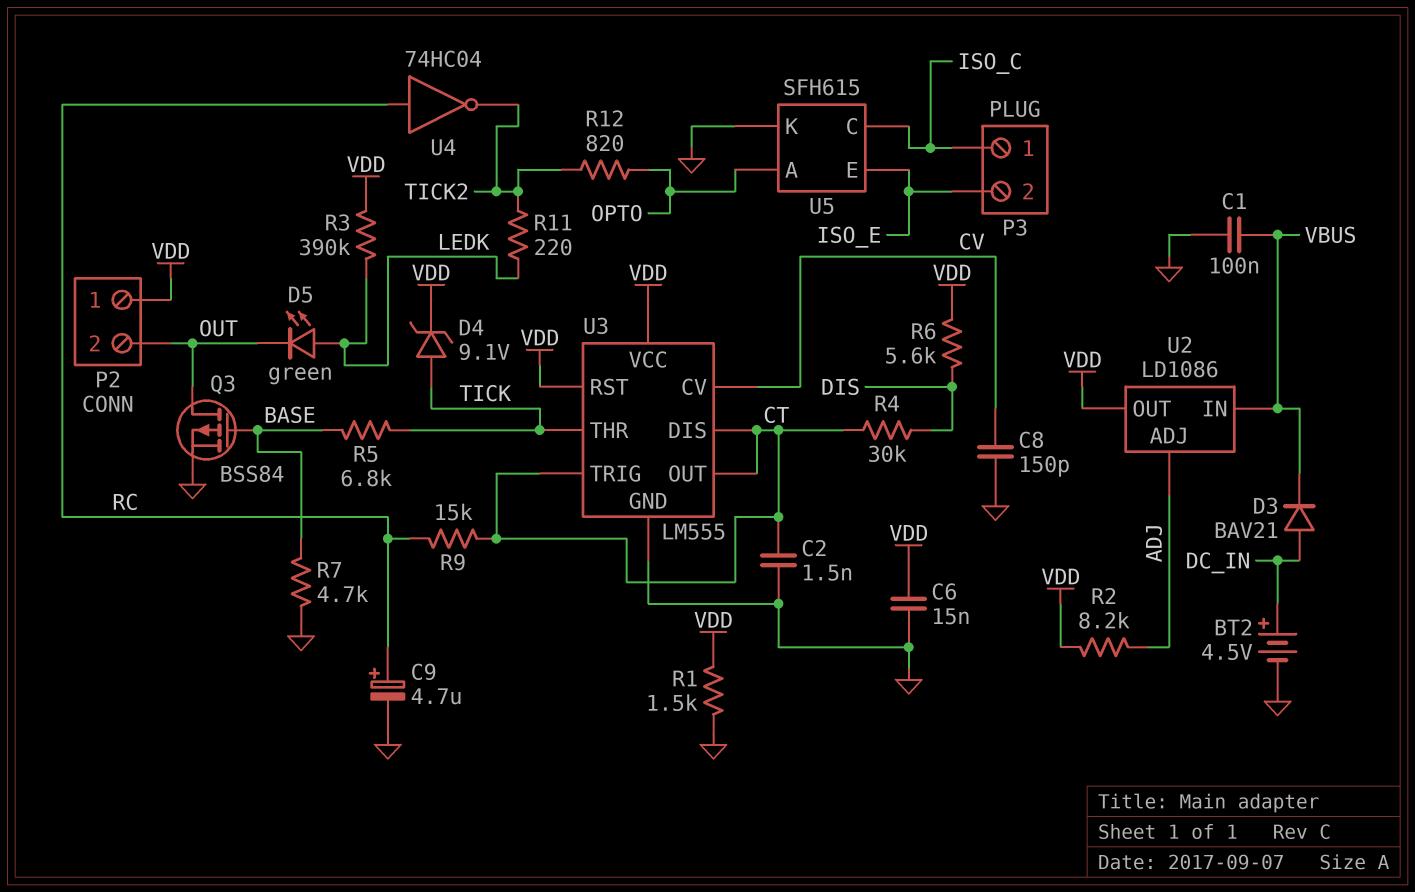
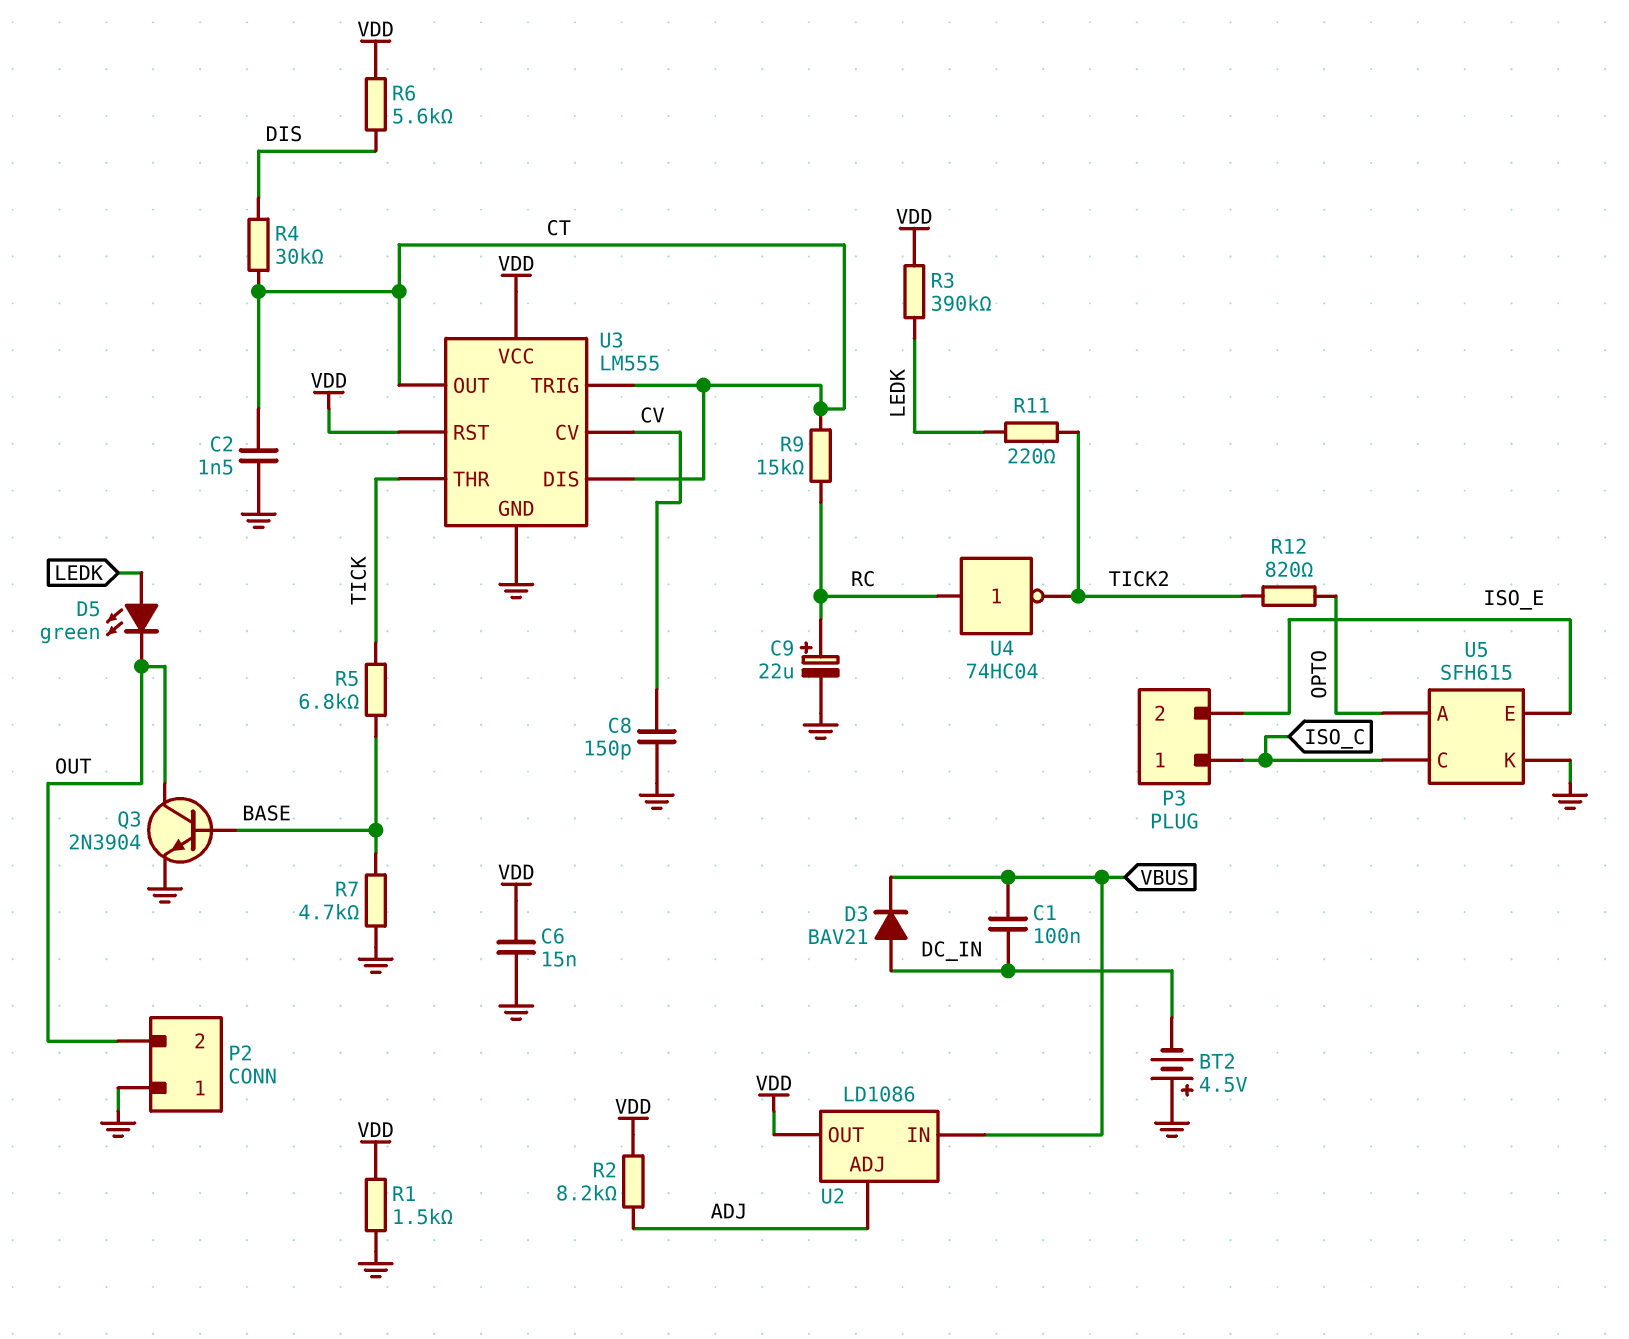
BT2: 4.5V (plus DC_IN, minus GND) -> 4.5V (plus GND, minus DC_IN)
C1: 100nF (GND, VBUS) -> 100nF (DC_IN, VBUS)
C9: 4.7uF (plus RC, minus GND) -> 22uF (plus RC, minus GND)
D4: zener 9.1V (A TICK, K VDD) -> none
P2 pin 1: VDD -> GND
Q3: PMOS BSS84 (G BASE, D OUT, S GND) -> NPN 2N3904 (B BASE, C OUT, E GND)

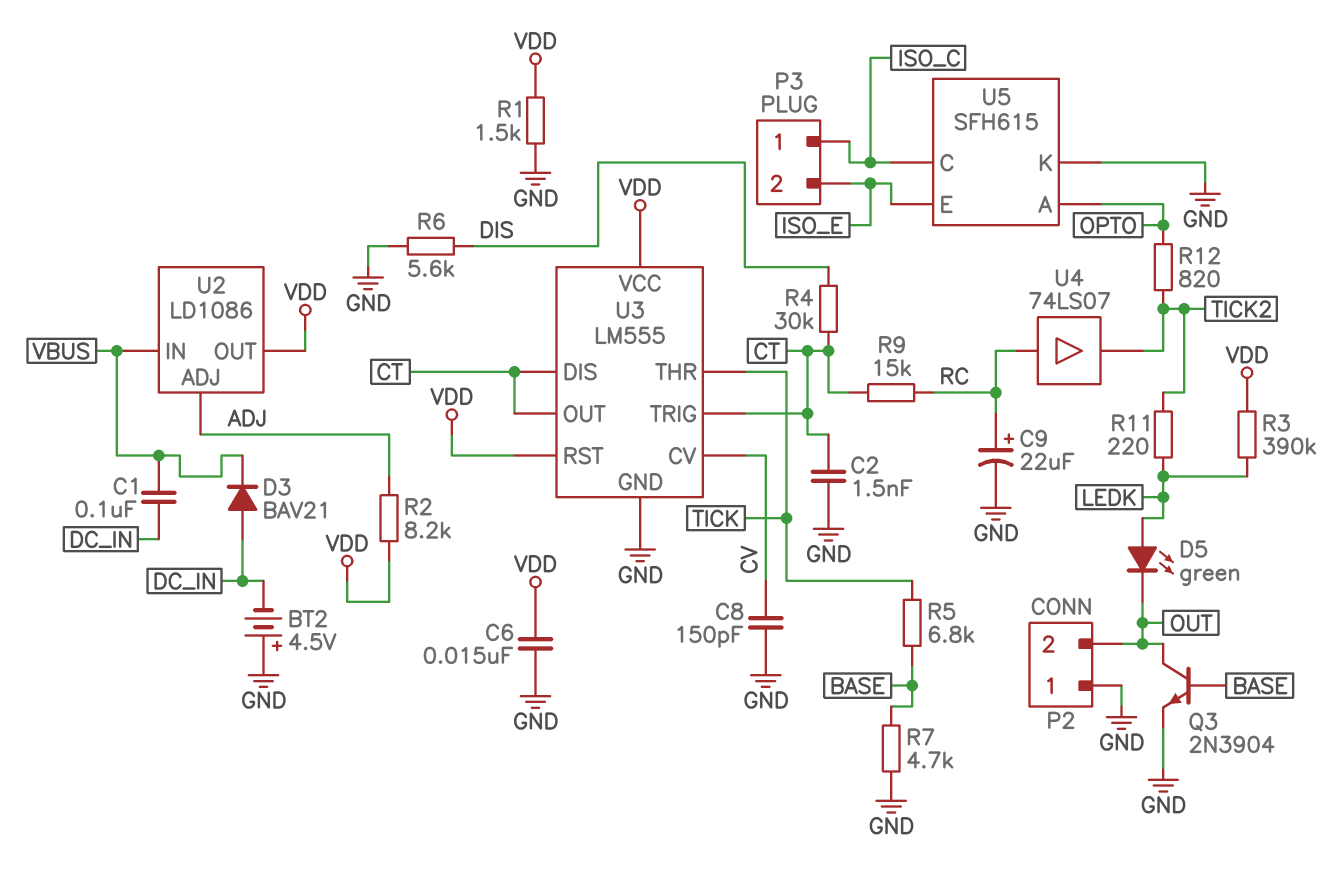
R6: 5.6k (DIS, VDD) -> 5.6k (DIS, GND)
U4: NOT 74HC04 (in RC, out TICK2) -> buffer 74LS07 (in RC, out TICK2)

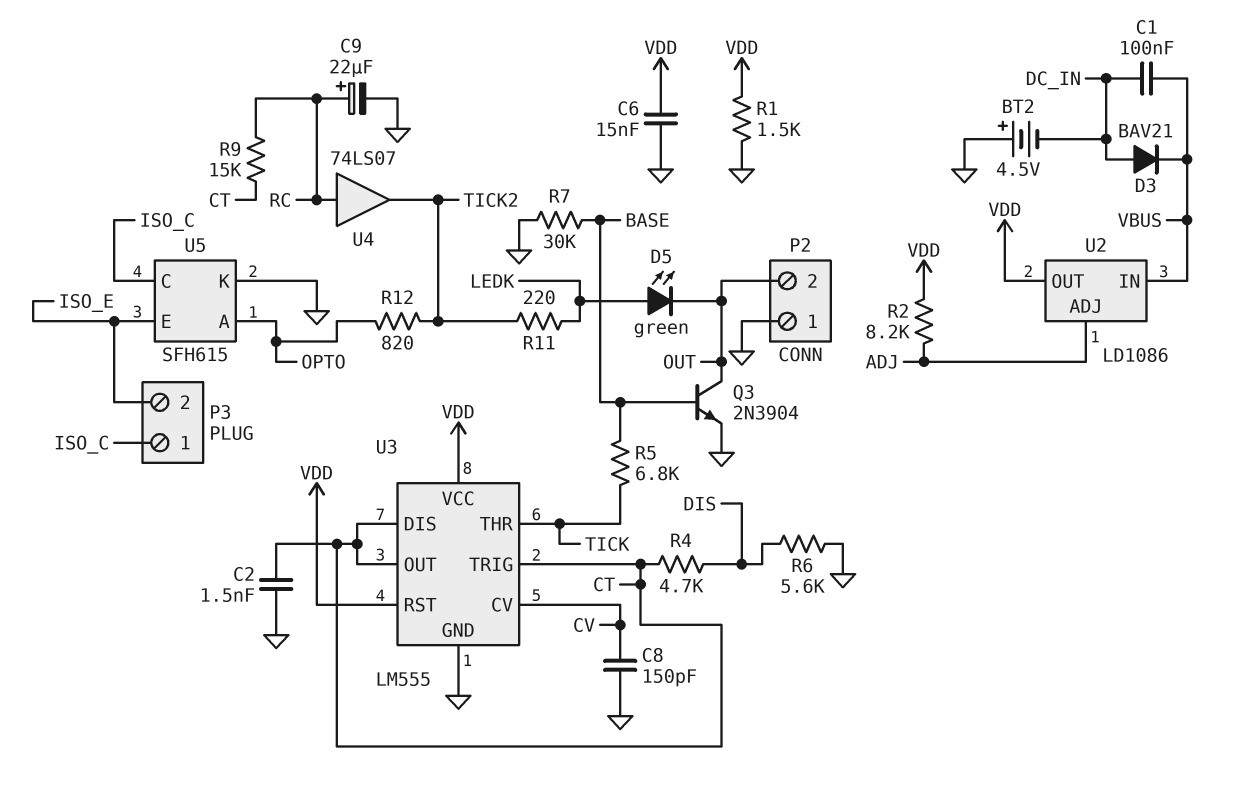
R3: 390k (LEDK, VDD) -> none
R4: 30k (CT, DIS) -> 4.7k (CT, DIS)
R7: 4.7k (BASE, GND) -> 30k (BASE, GND)

